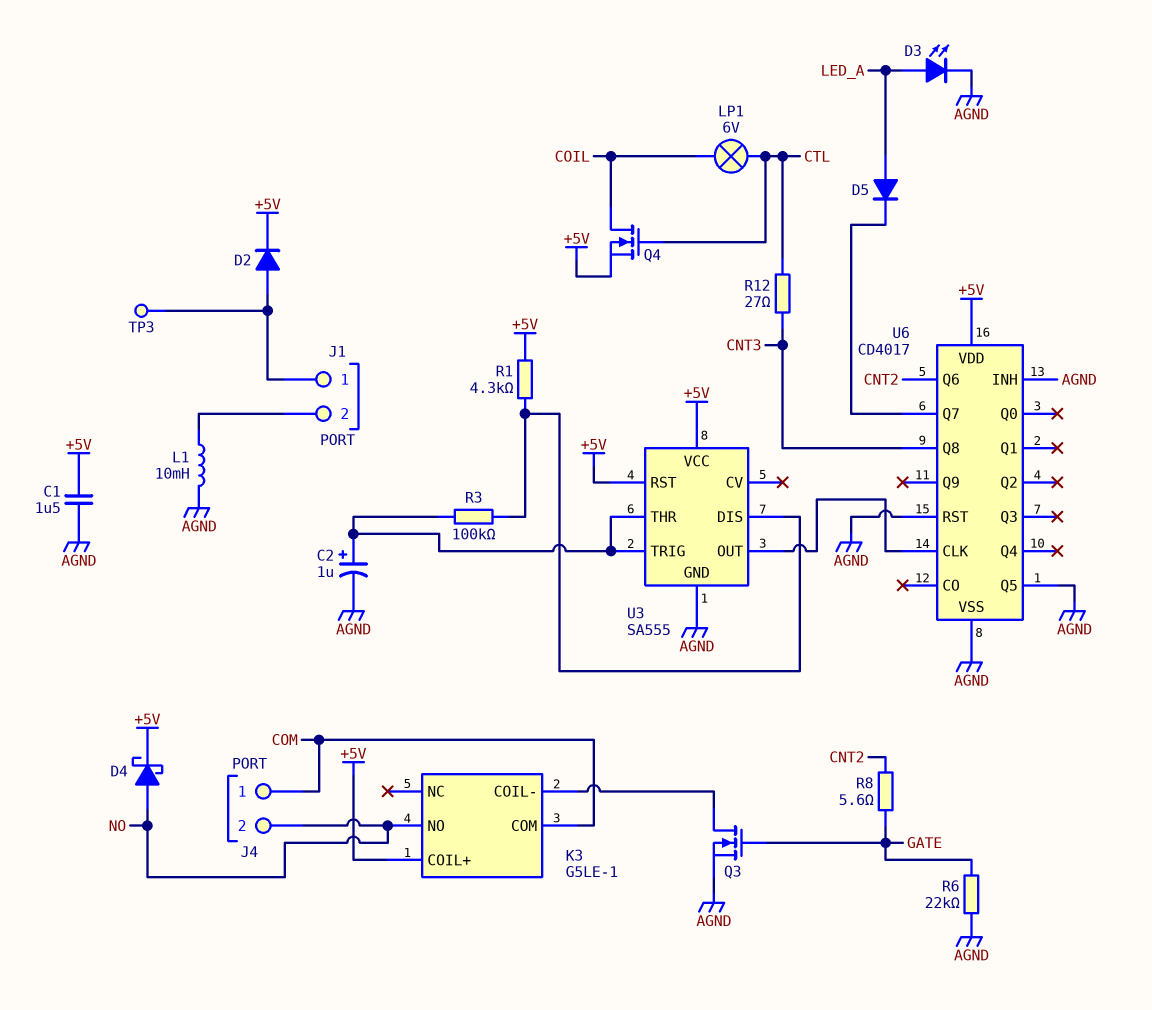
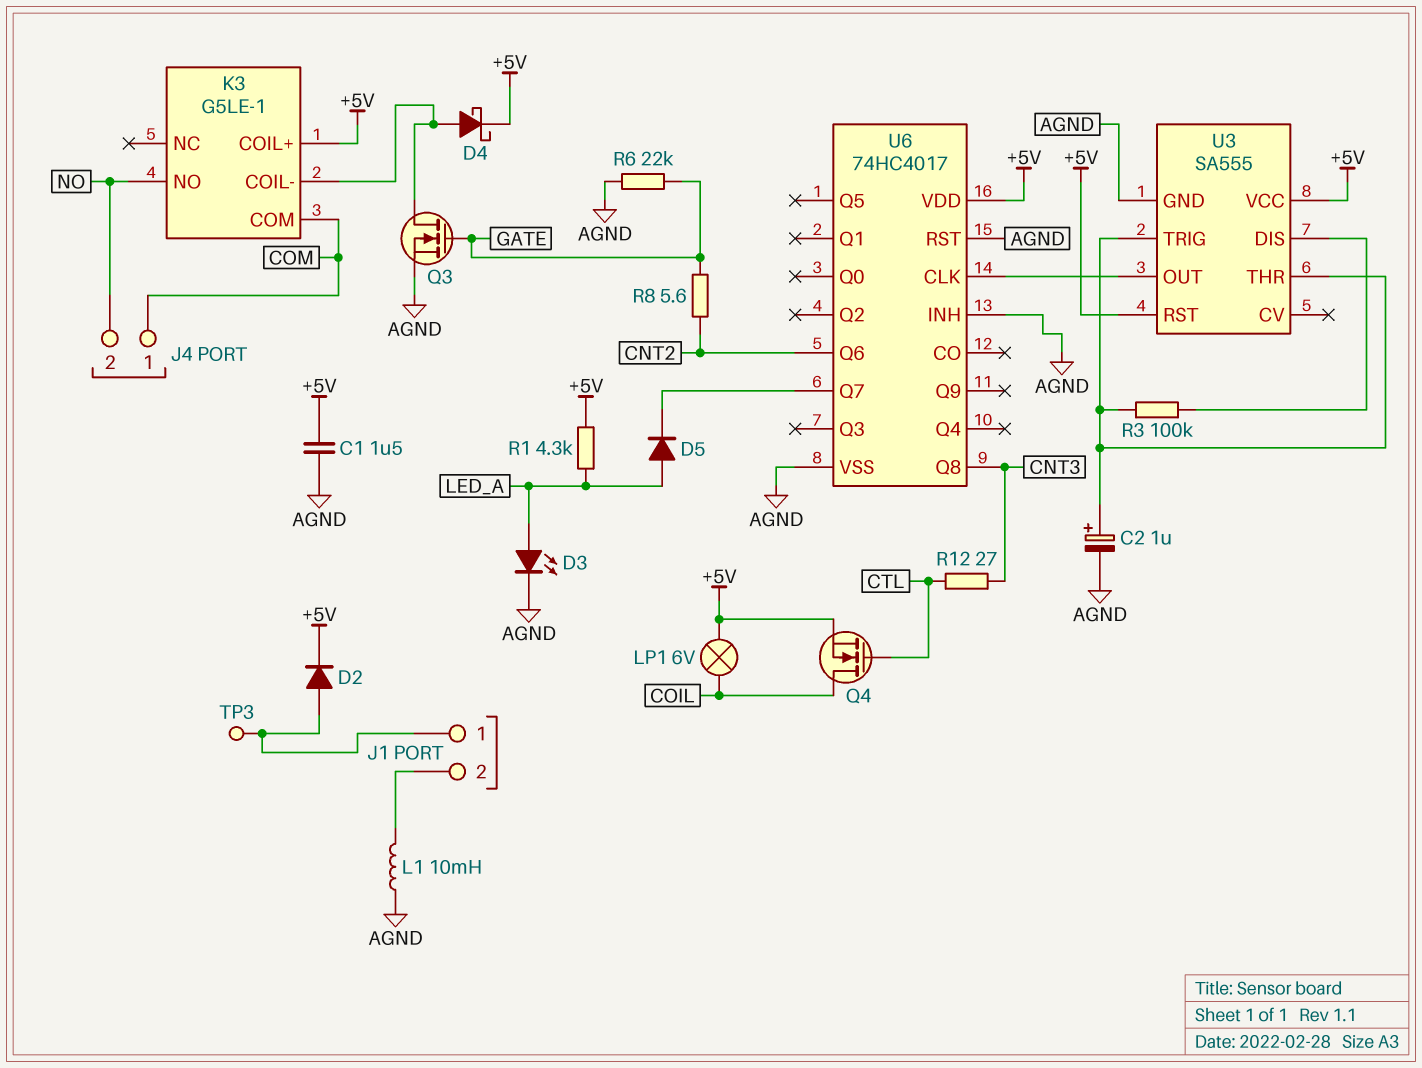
D4: schottky (A NO, K +5V) -> schottky (A K3/COIL-, K +5V)
LP1: lamp 6V (COIL, CTL) -> lamp 6V (+5V, COIL)
R1: 4.3k (+5V, U3/DIS) -> 4.3k (+5V, LED_A)
U6: CD4017 -> 74HC4017
U6 pin Q5: AGND -> none

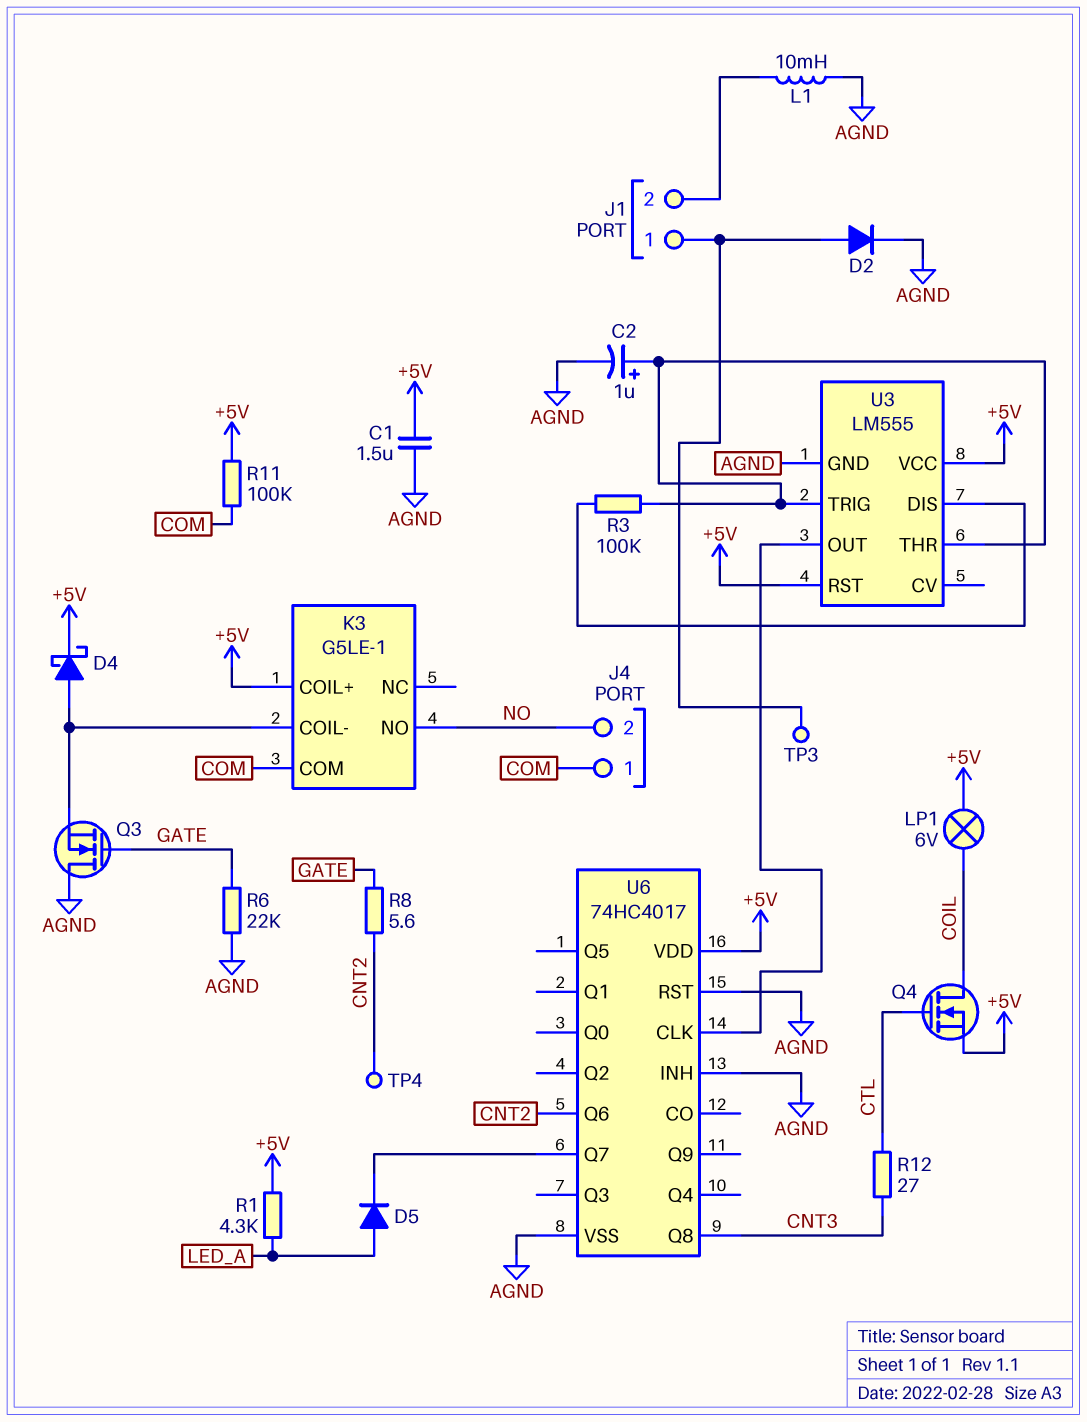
D2: diode (A J1/1, K +5V) -> diode (A J1/1, K AGND)
D3: LED (A LED_A, K AGND) -> none
Q3: NMOS (G GATE, D K3/COIL-, S AGND) -> NMOS (G GATE, D AGND, S K3/COIL-)
R11: none -> 100k (+5V, COM)
TP4: none -> test point (CNT2)
U3: SA555 -> LM555

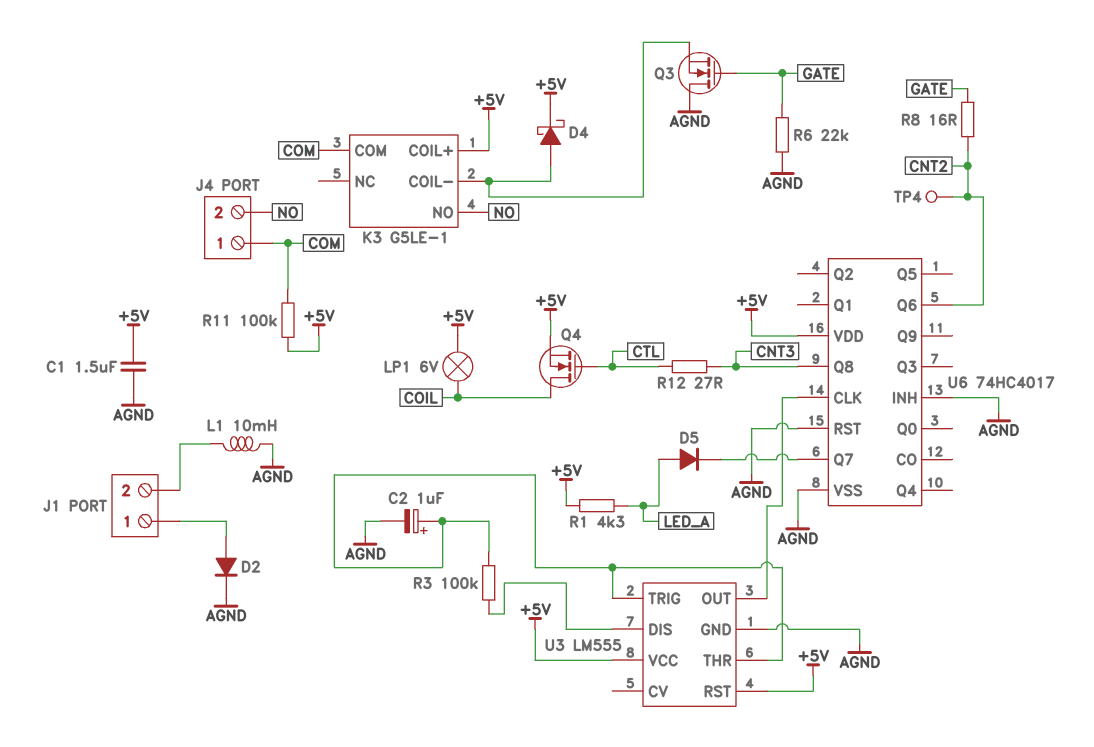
R8: 5.6 (CNT2, GATE) -> 16 (CNT2, GATE)
TP3: test point (J1/1) -> none

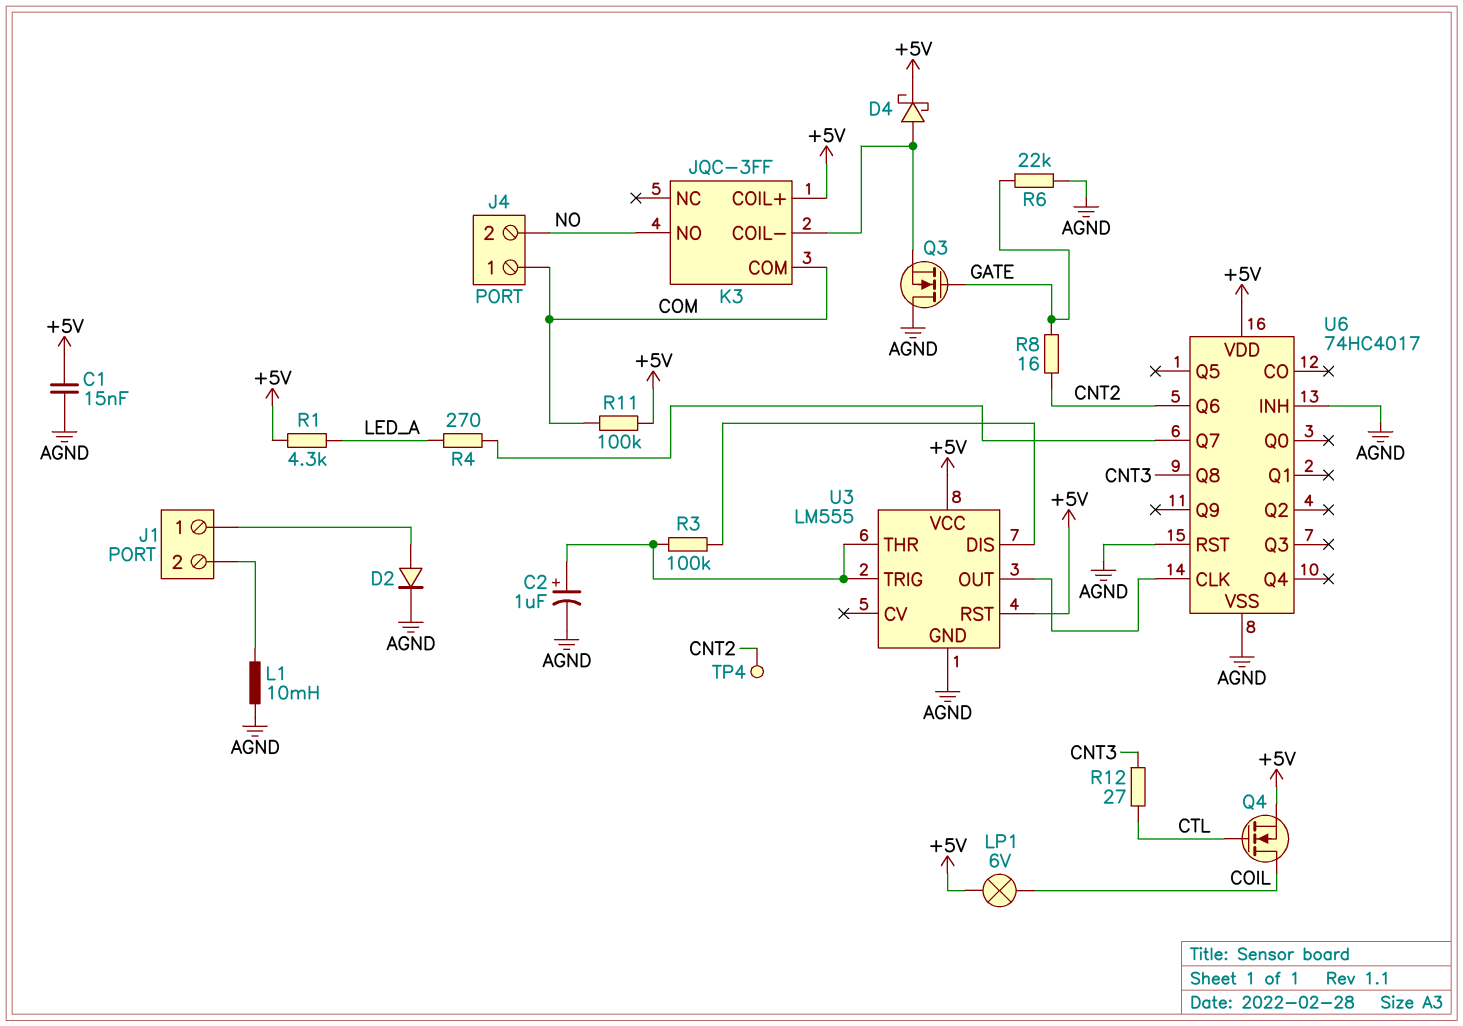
C1: 1.5uF (+5V, AGND) -> 15nF (+5V, AGND)
D5: diode (A LED_A, K U6/Q7) -> none
K3: G5LE-1 -> JQC-3FF
R4: none -> 270 (LED_A, U6/Q7)

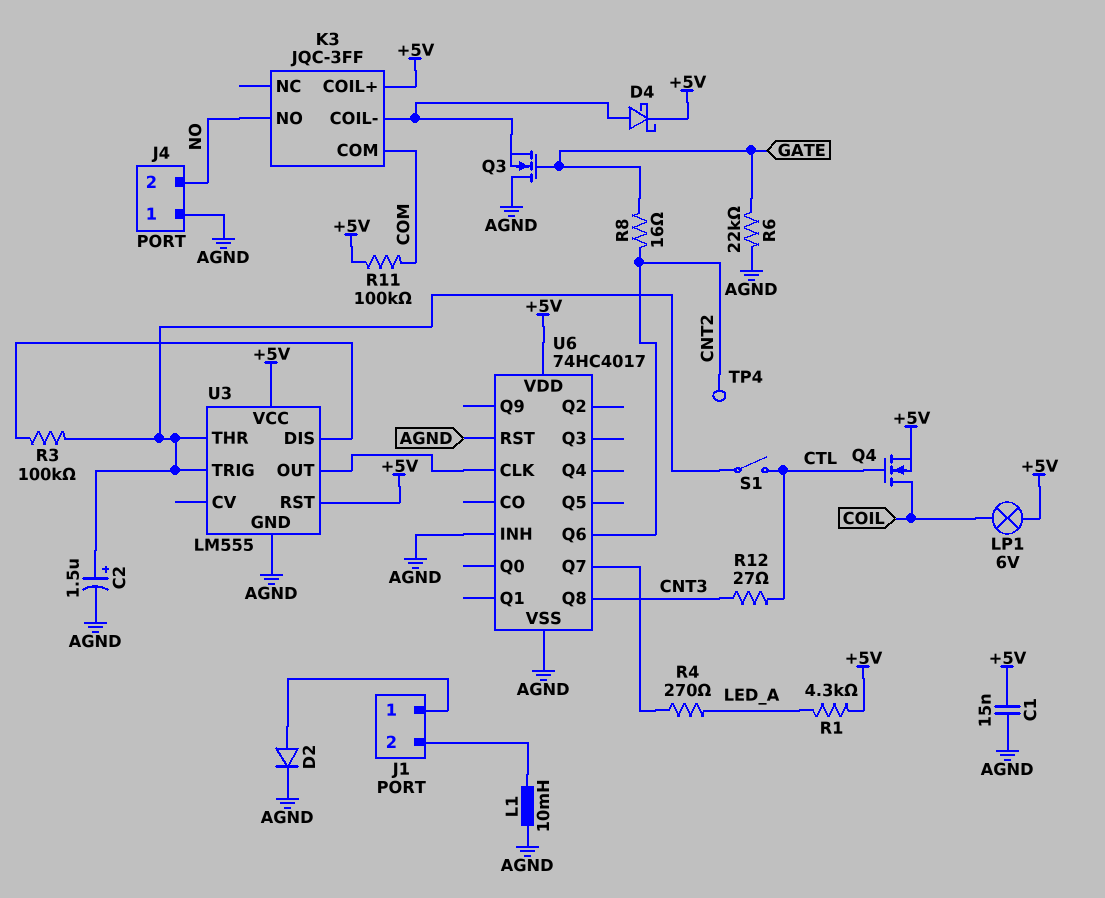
C2: 1uF (plus U3/THR, minus AGND) -> 1.5uF (plus U3/THR, minus AGND)
J4 pin 1: COM -> AGND
S1: none -> switch (CTL, U3/THR)

